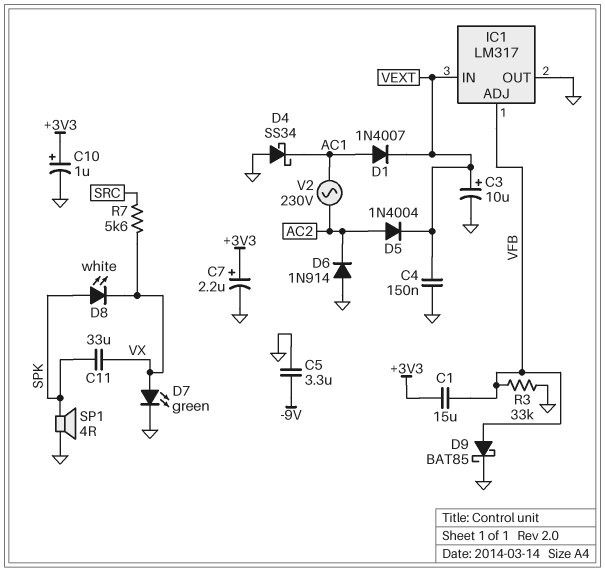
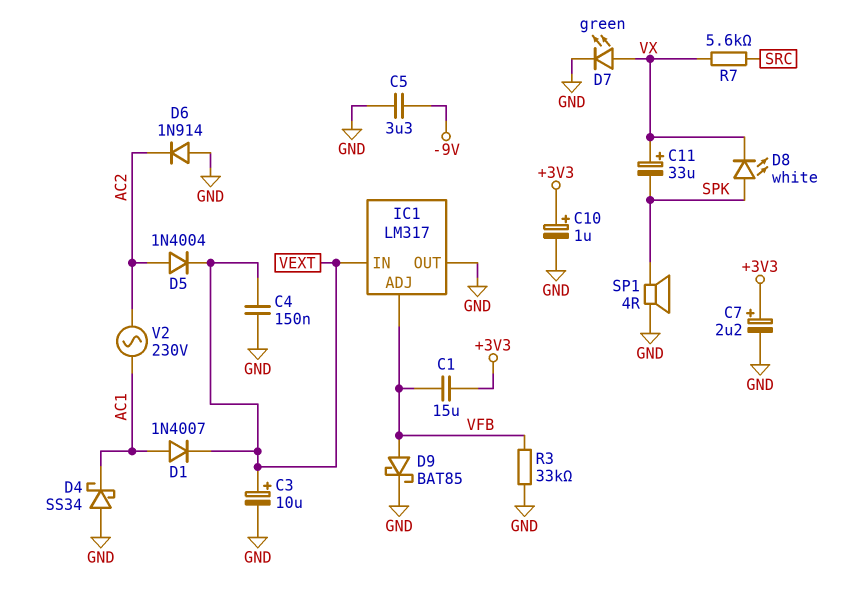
C11: 33uF (SPK, VX) -> 33uF (plus VX, minus SPK)

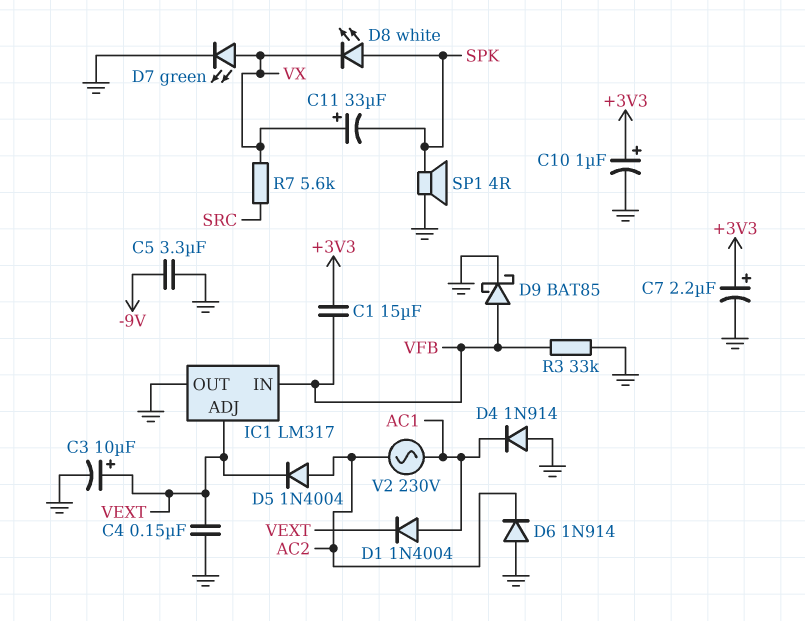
D1: diode 1N4007 (A AC1, K VEXT) -> diode 1N4004 (A AC1, K VEXT)
D4: schottky SS34 (A GND, K AC1) -> diode 1N914 (A GND, K AC1)
IC1 pin ADJ: VFB -> VEXT
IC1 pin IN: VEXT -> VFB

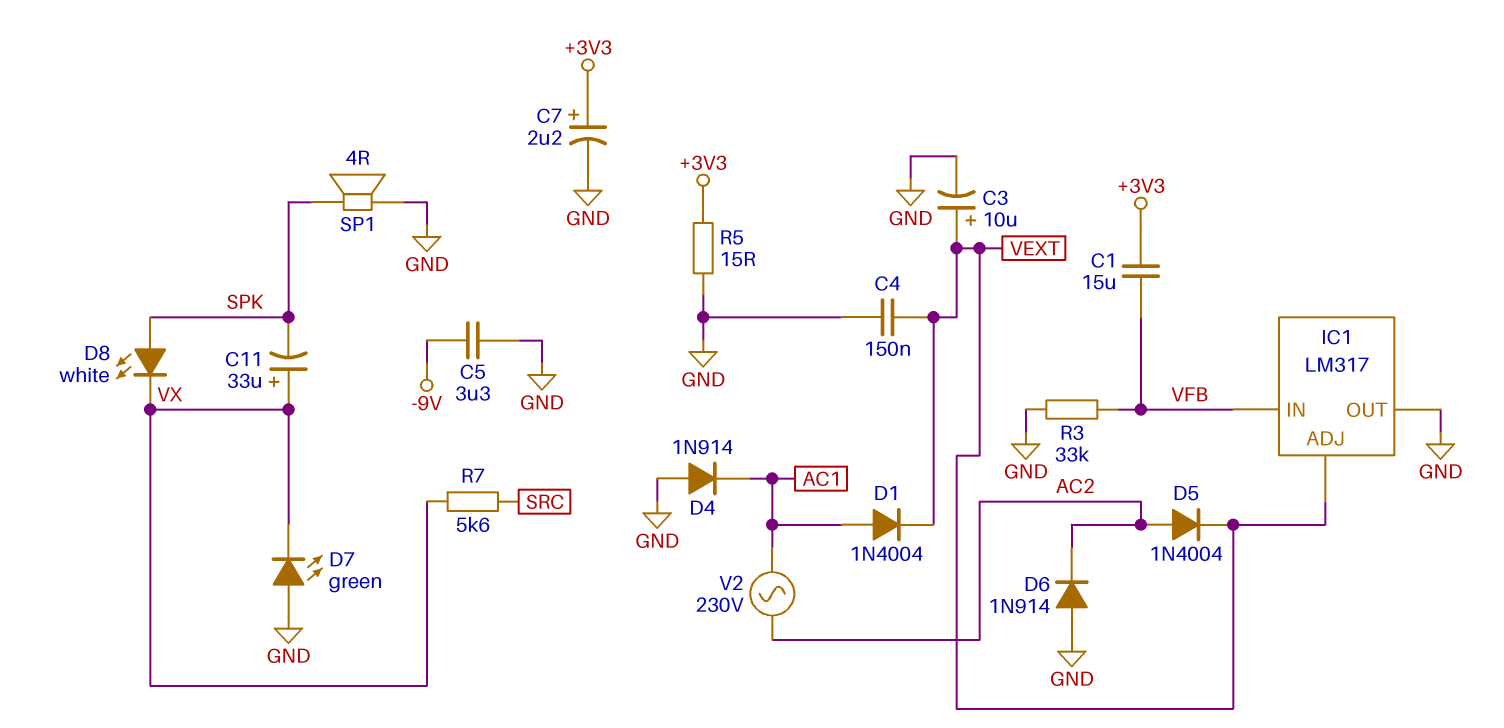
C10: 1uF (plus +3V3, minus GND) -> none
D7: LED green (A VX, K GND) -> LED green (A GND, K VX)
D9: schottky BAT85 (A VFB, K GND) -> none
R5: none -> 15 (+3V3, GND)

